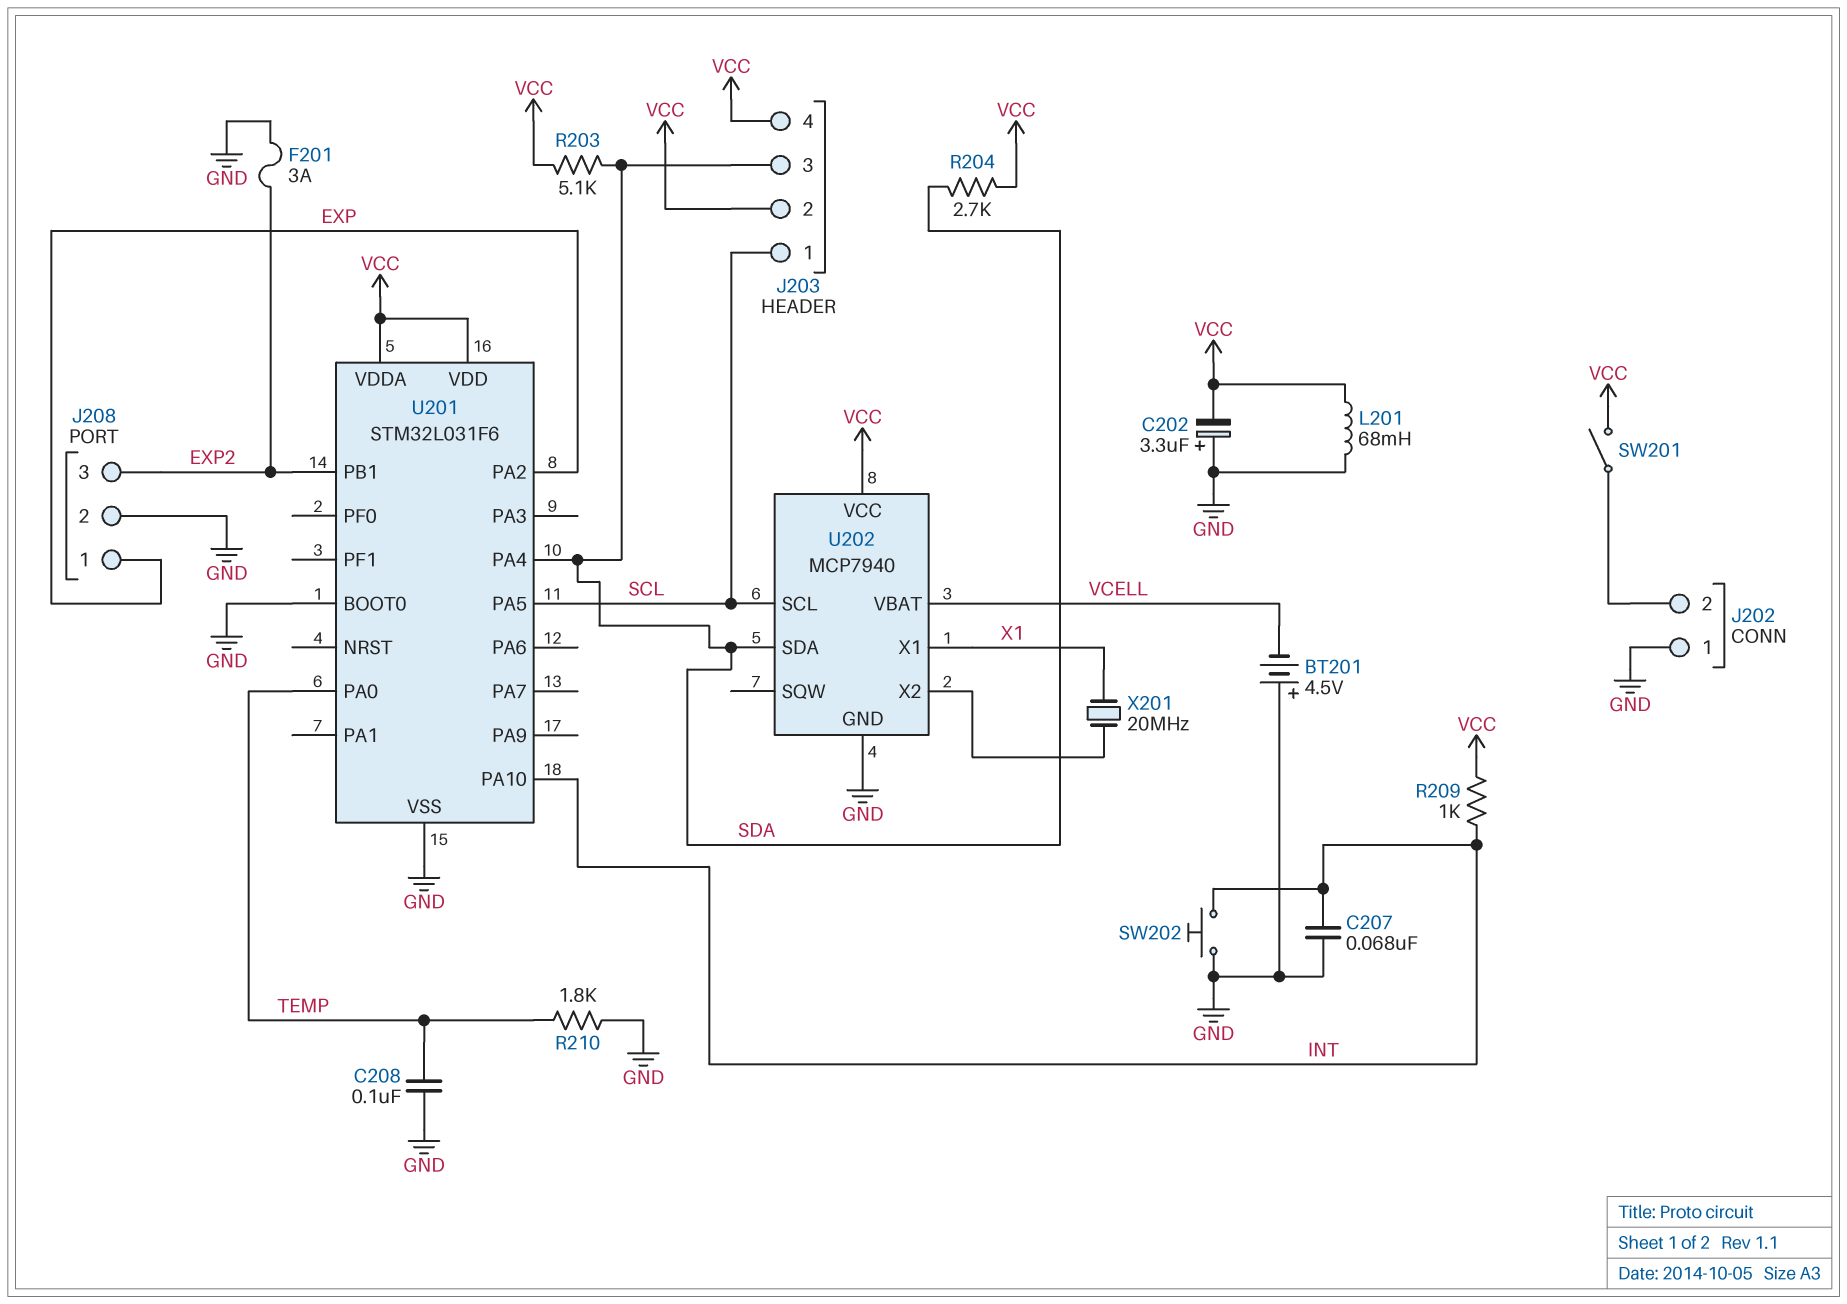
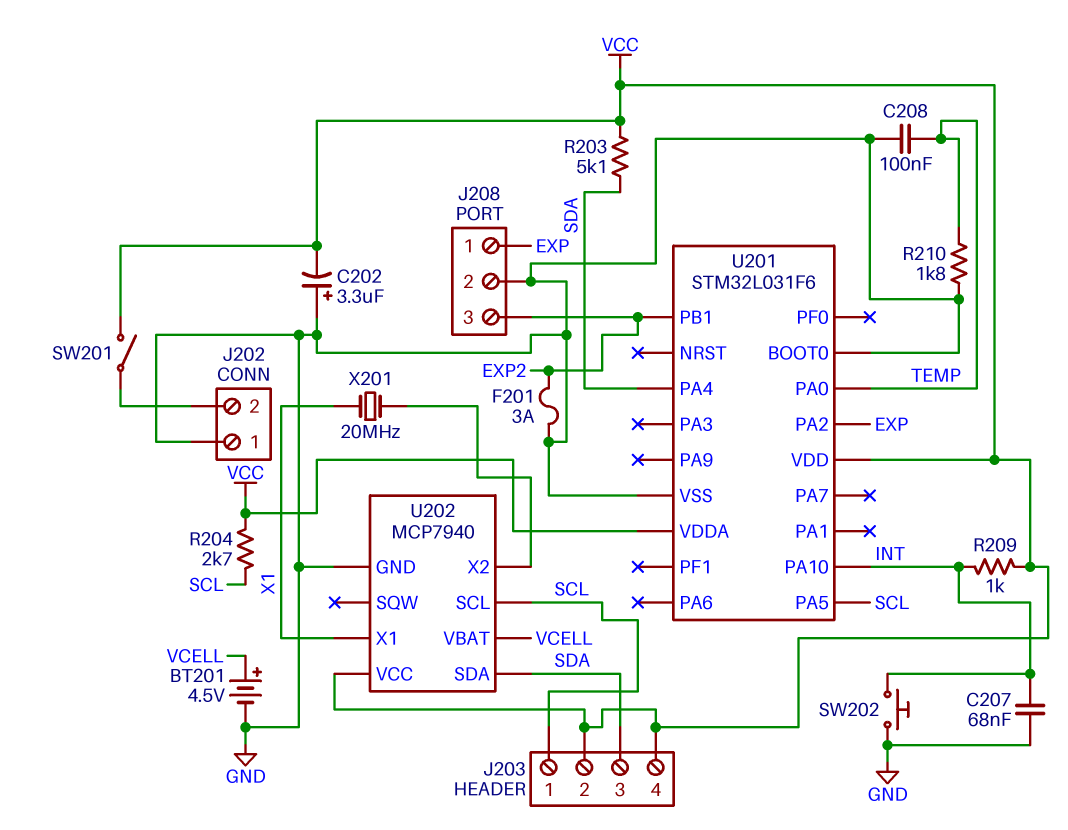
BT201: 4.5V (plus GND, minus VCELL) -> 4.5V (plus VCELL, minus GND)
L201: 68mH (GND, VCC) -> none
R204: 2.7k (SDA, VCC) -> 2.7k (SCL, VCC)

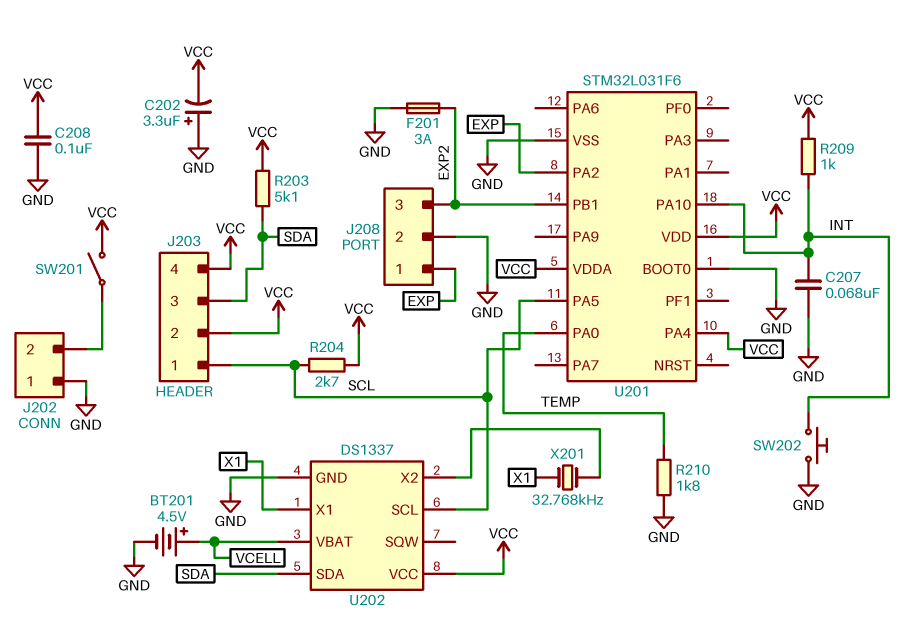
C208: 100nF (GND, TEMP) -> 100nF (GND, VCC)
U201 pin PA4: SDA -> VCC
U202: MCP7940 -> DS1337
X201: 20MHz (U202/X2, X1) -> 32.768kHz (U202/X2, X1)

